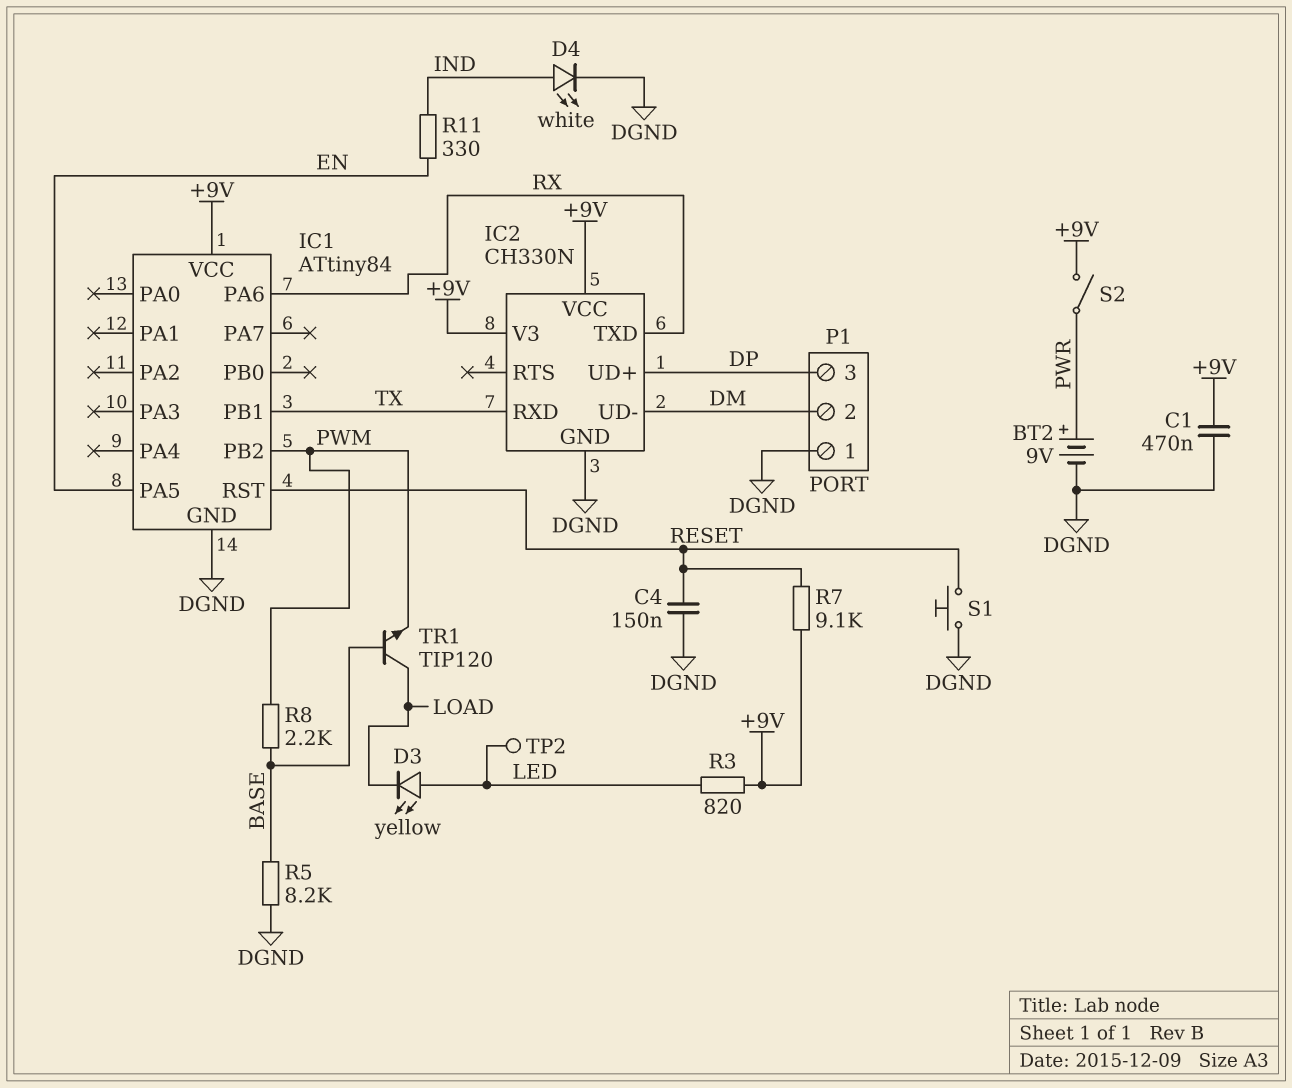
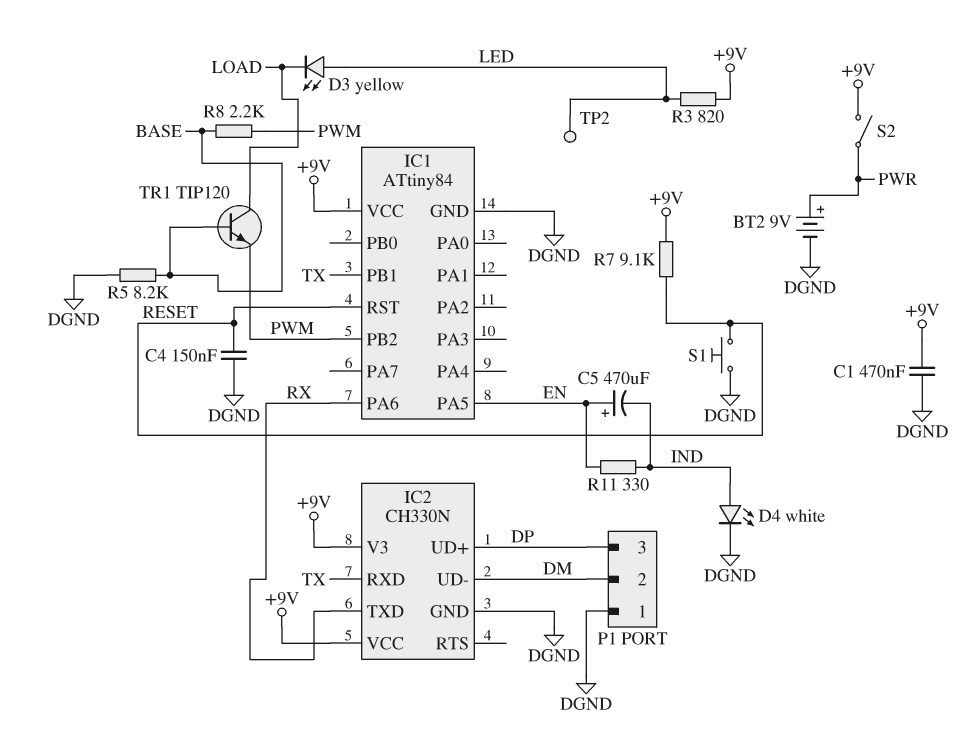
C5: none -> 470uF (plus EN, minus IND)

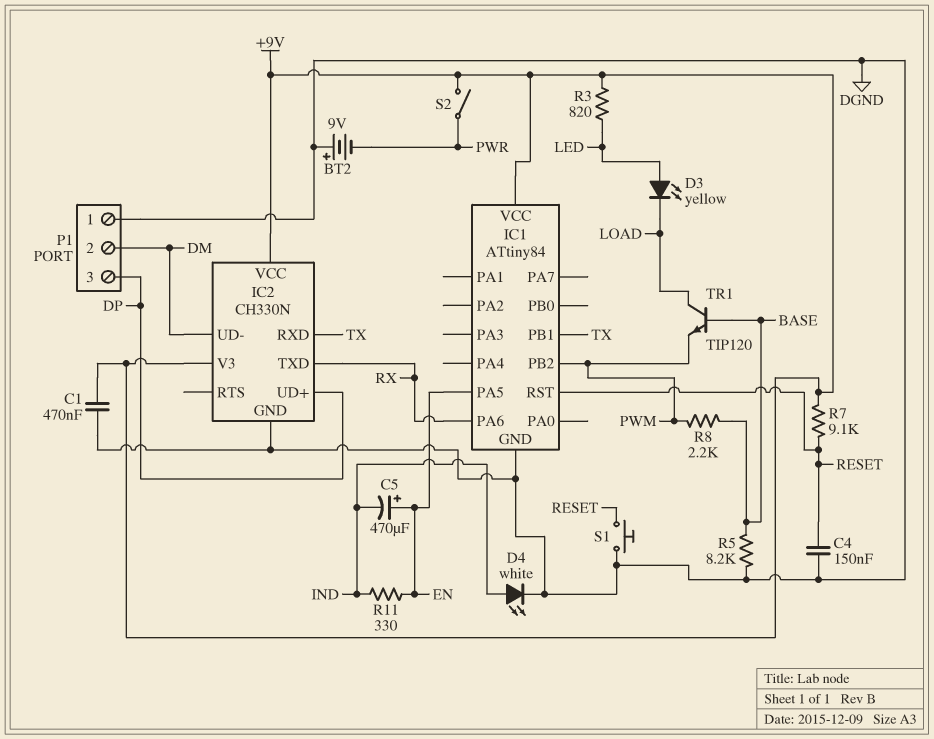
BT2: 9V (plus PWR, minus DGND) -> 9V (plus DGND, minus PWR)
TP2: test point (LED) -> none

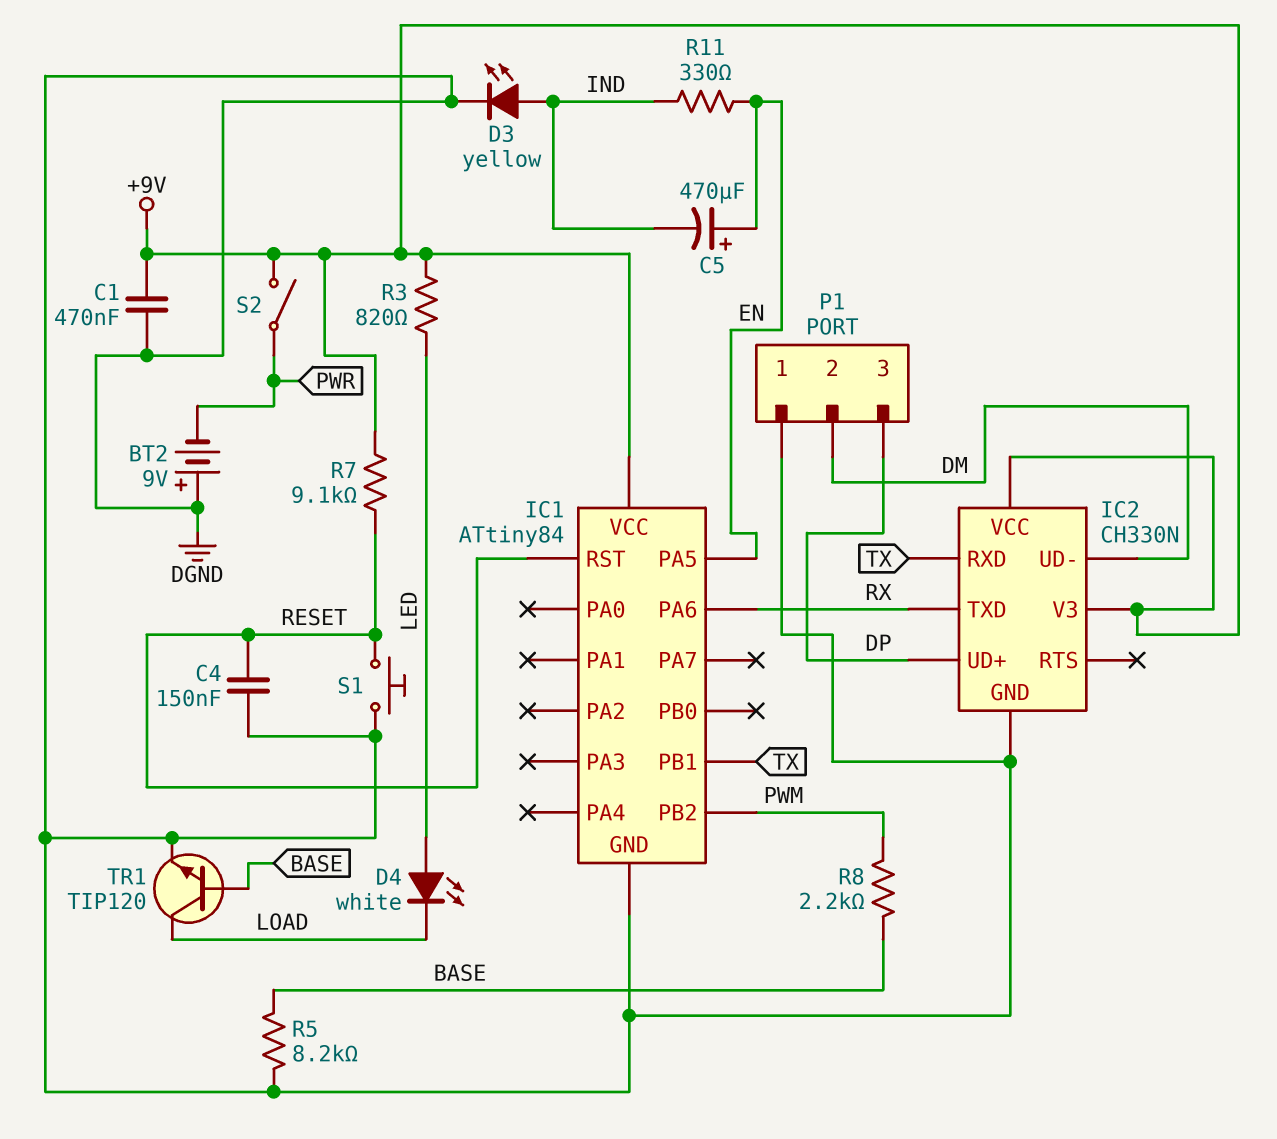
D3: LED yellow (A LED, K LOAD) -> LED yellow (A IND, K DGND)
D4: LED white (A IND, K DGND) -> LED white (A LED, K LOAD)
TR1: NPN TIP120 (B BASE, C LOAD, E PWM) -> NPN TIP120 (B BASE, C LOAD, E DGND)

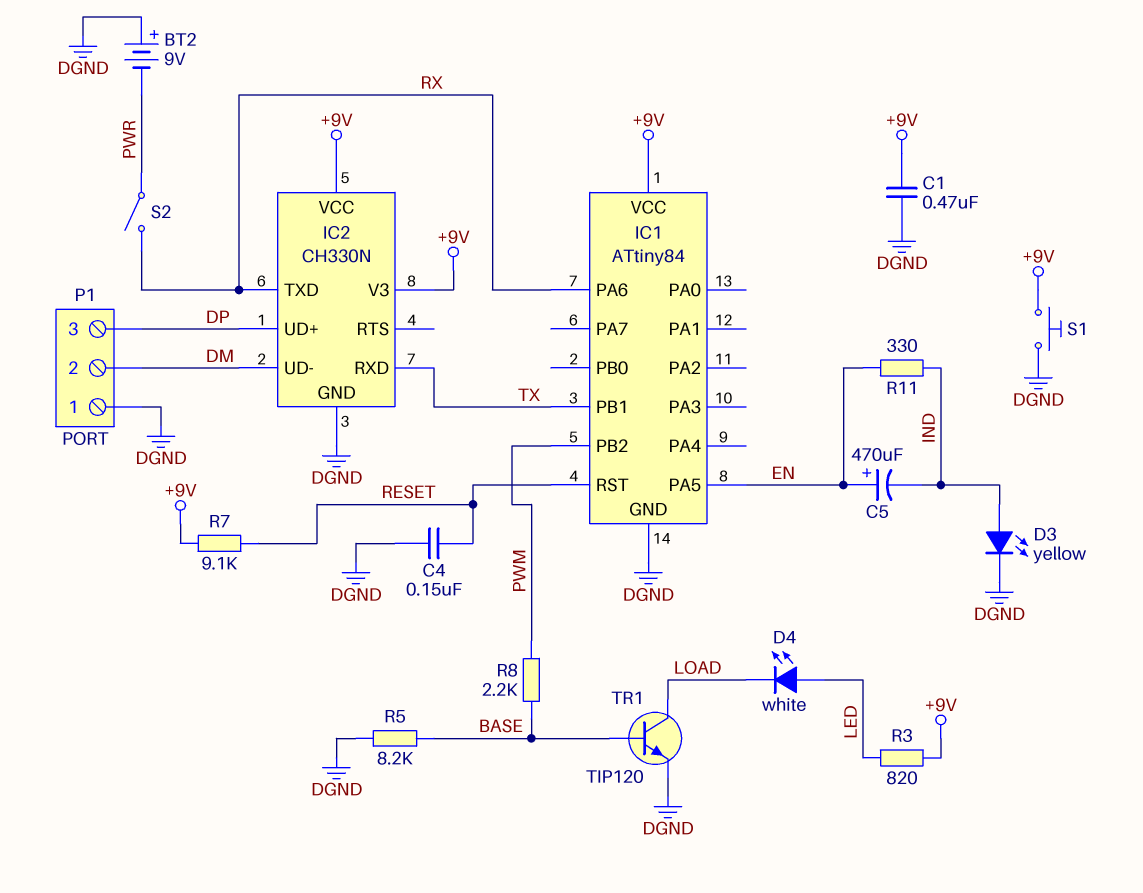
S1: button (DGND, RESET) -> button (+9V, DGND)
S2: switch (+9V, PWR) -> switch (PWR, RX)

